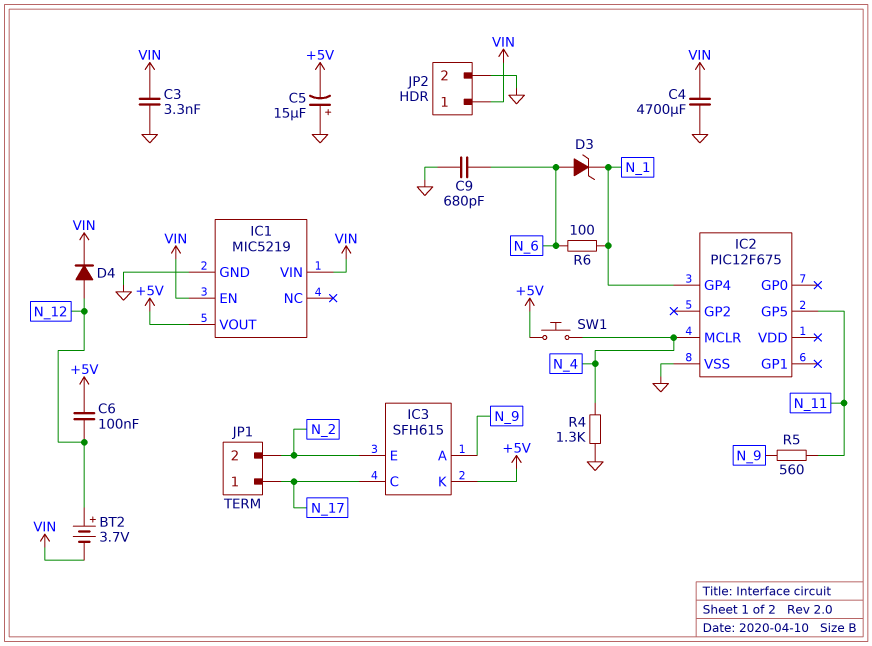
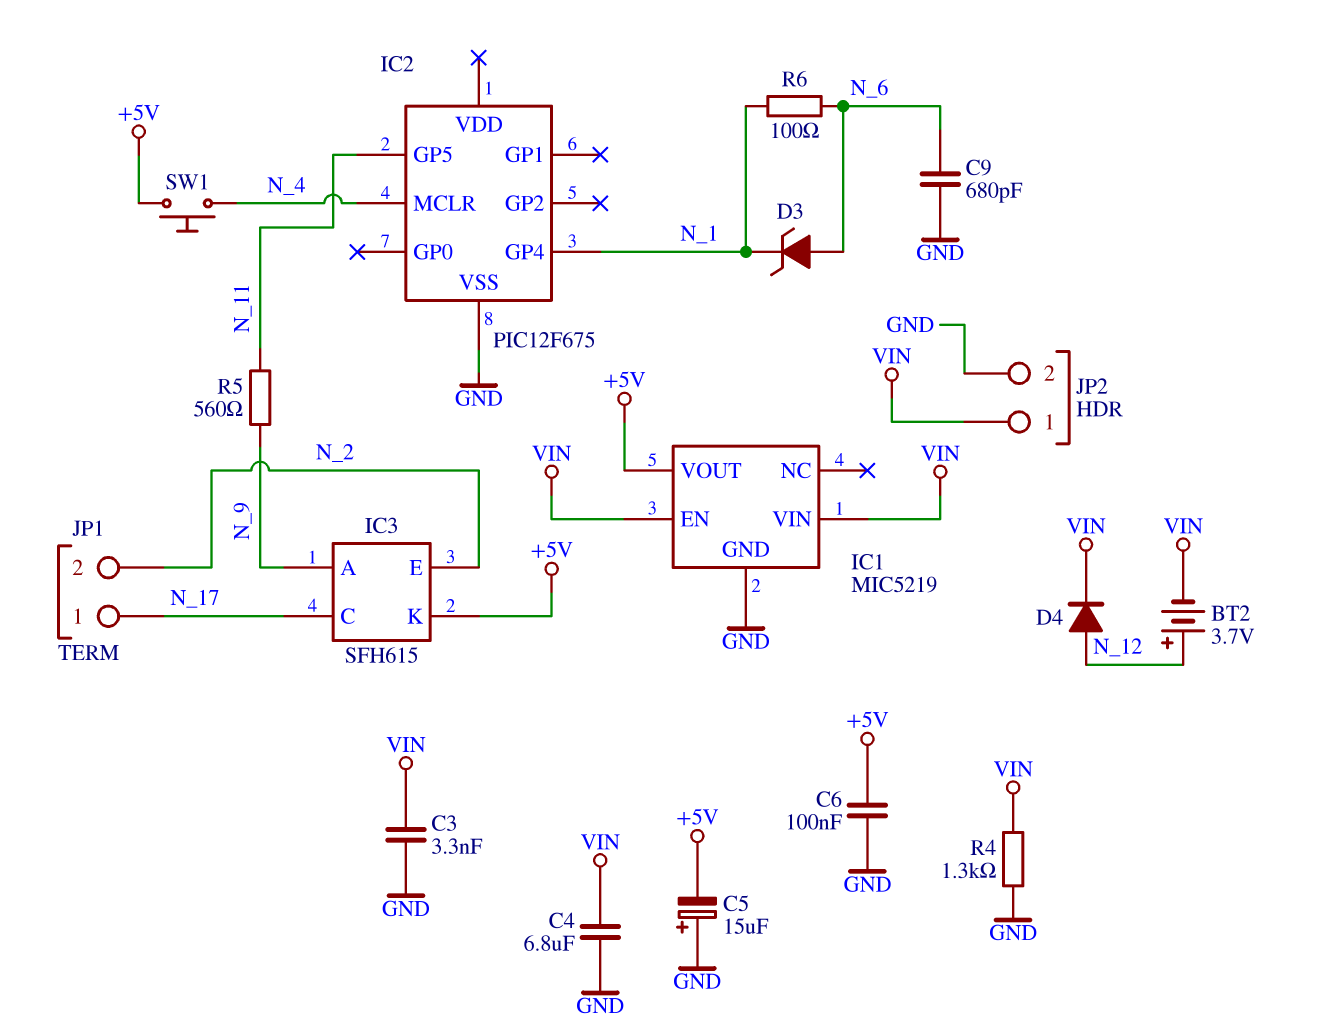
C4: 4700uF (GND, VIN) -> 6.8uF (GND, VIN)
C6: 100nF (+5V, N_12) -> 100nF (+5V, GND)
R4: 1.3k (GND, N_4) -> 1.3k (GND, VIN)

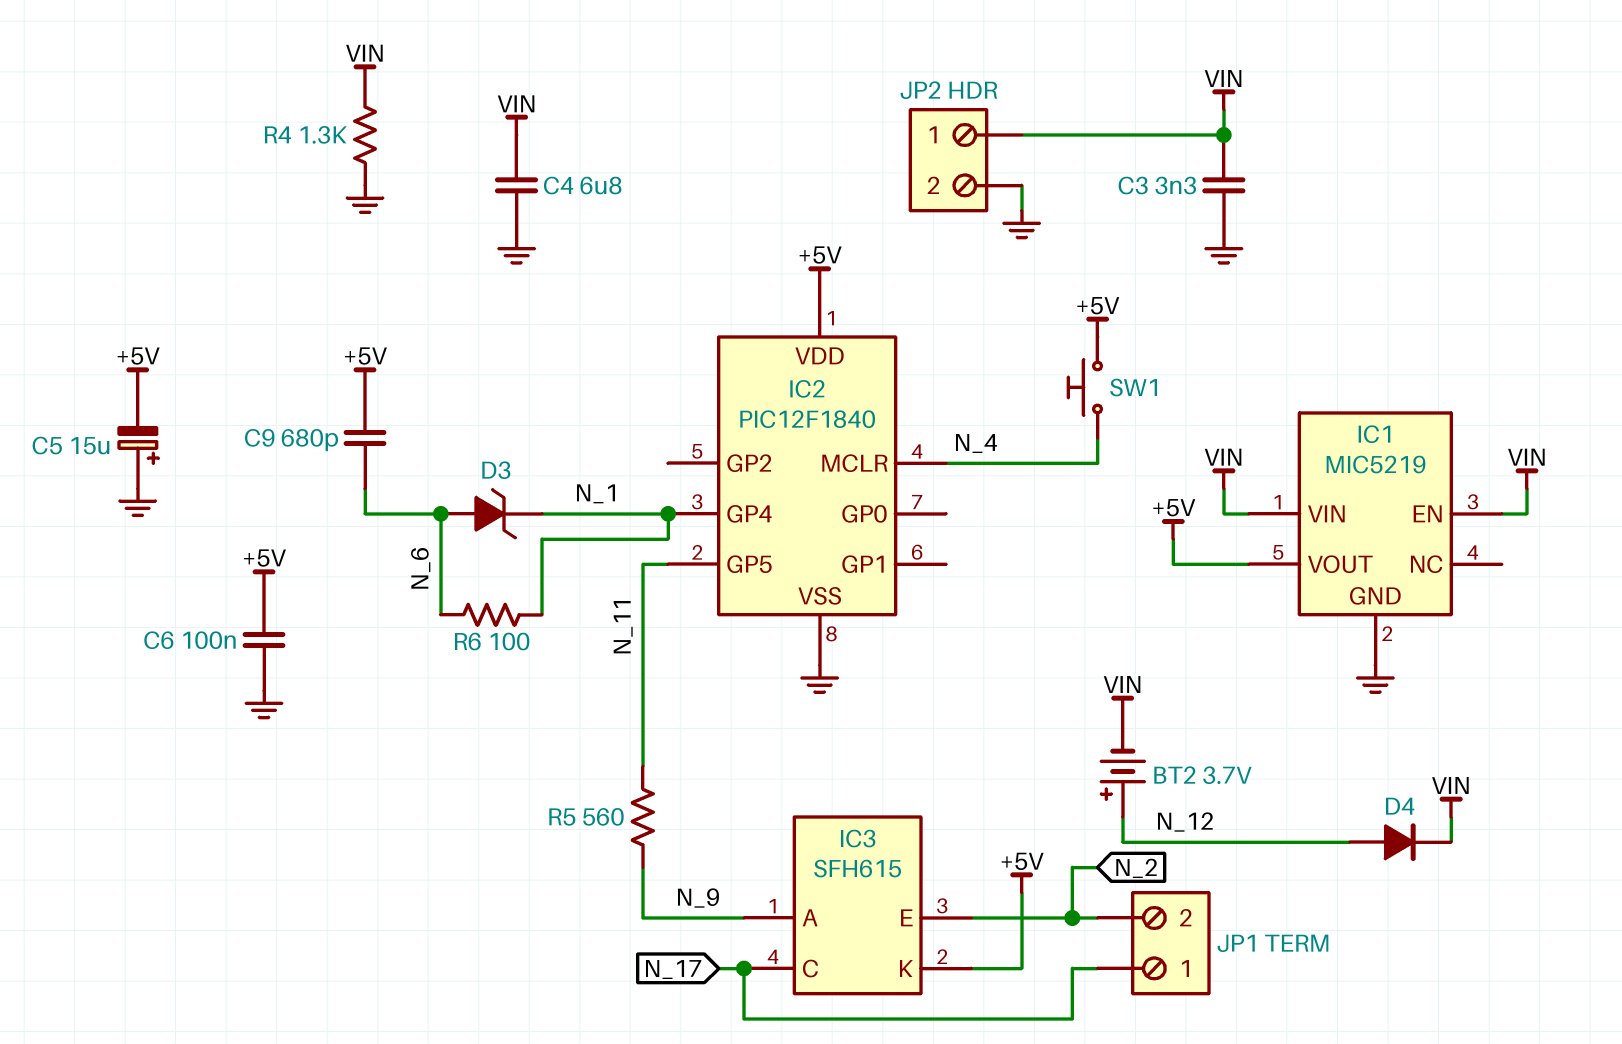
C9: 680pF (GND, N_6) -> 680pF (+5V, N_6)
IC2: PIC12F675 -> PIC12F1840
IC2 pin VDD: none -> +5V

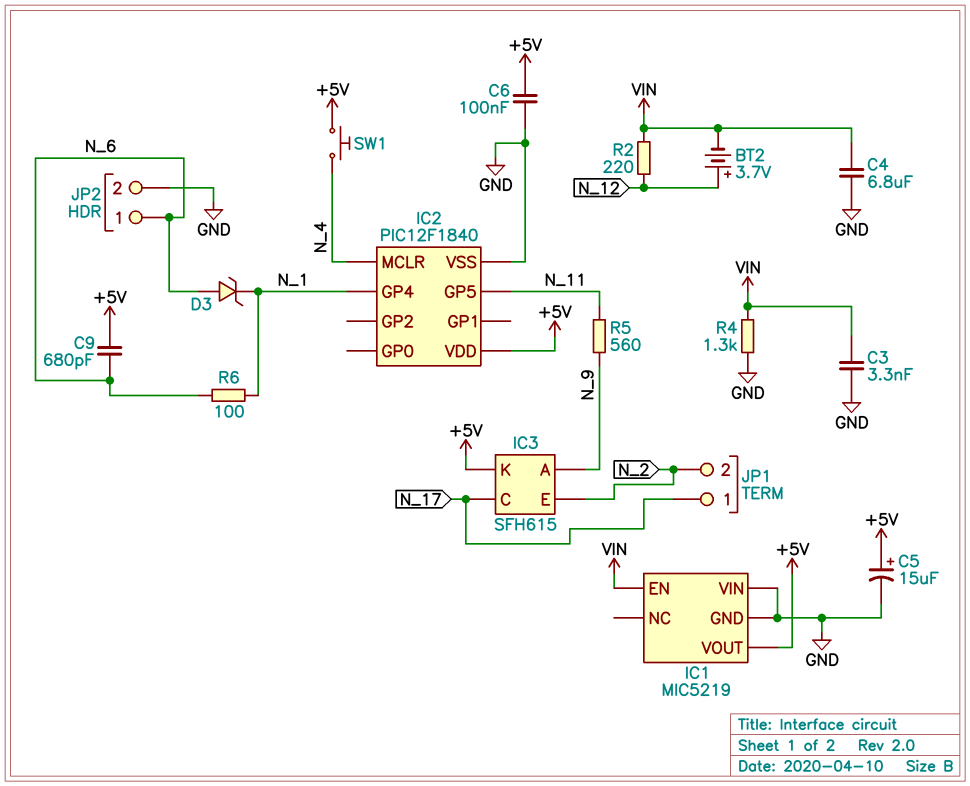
C5: 15uF (plus GND, minus +5V) -> 15uF (plus +5V, minus GND)
D4: diode (A N_12, K VIN) -> none
IC1 pin VIN: VIN -> GND
JP2 pin 1: VIN -> N_6
R2: none -> 220 (N_12, VIN)

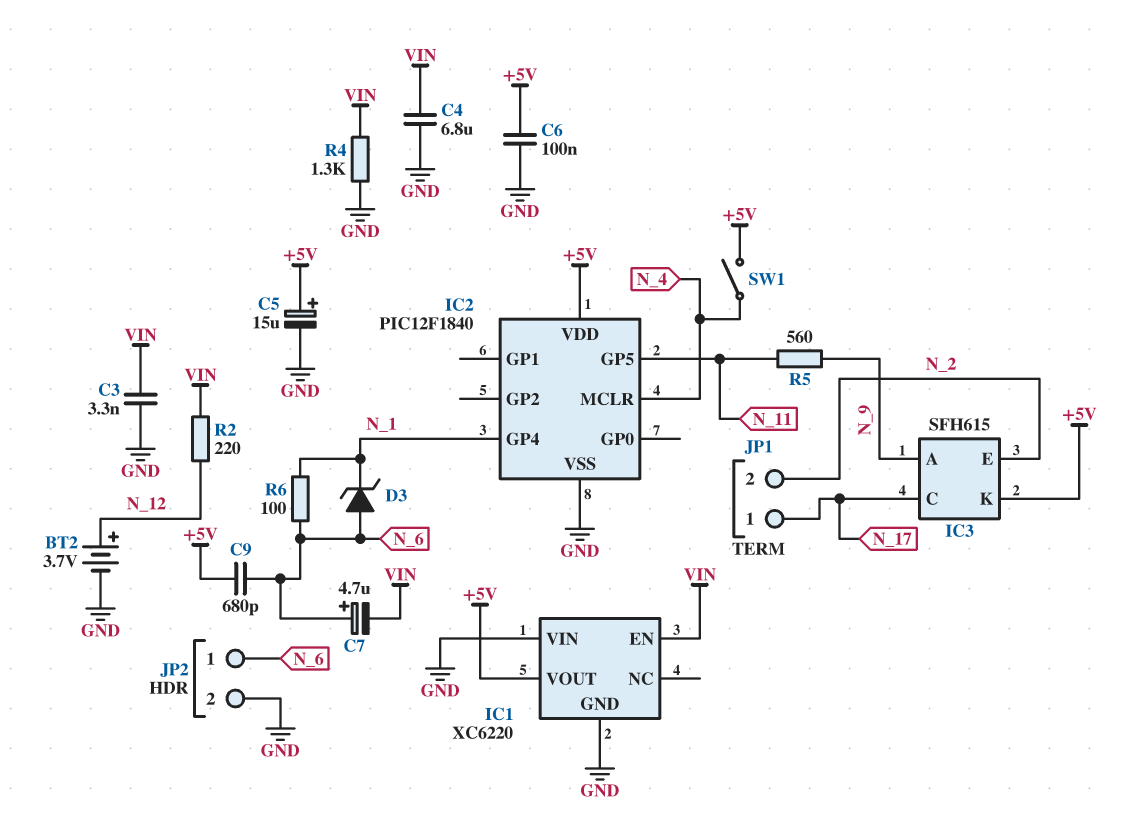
BT2: 3.7V (plus N_12, minus VIN) -> 3.7V (plus N_12, minus GND)
C7: none -> 4.7uF (plus N_6, minus VIN)
IC1: MIC5219 -> XC6220
SW1: button (+5V, N_4) -> switch (+5V, N_4)

